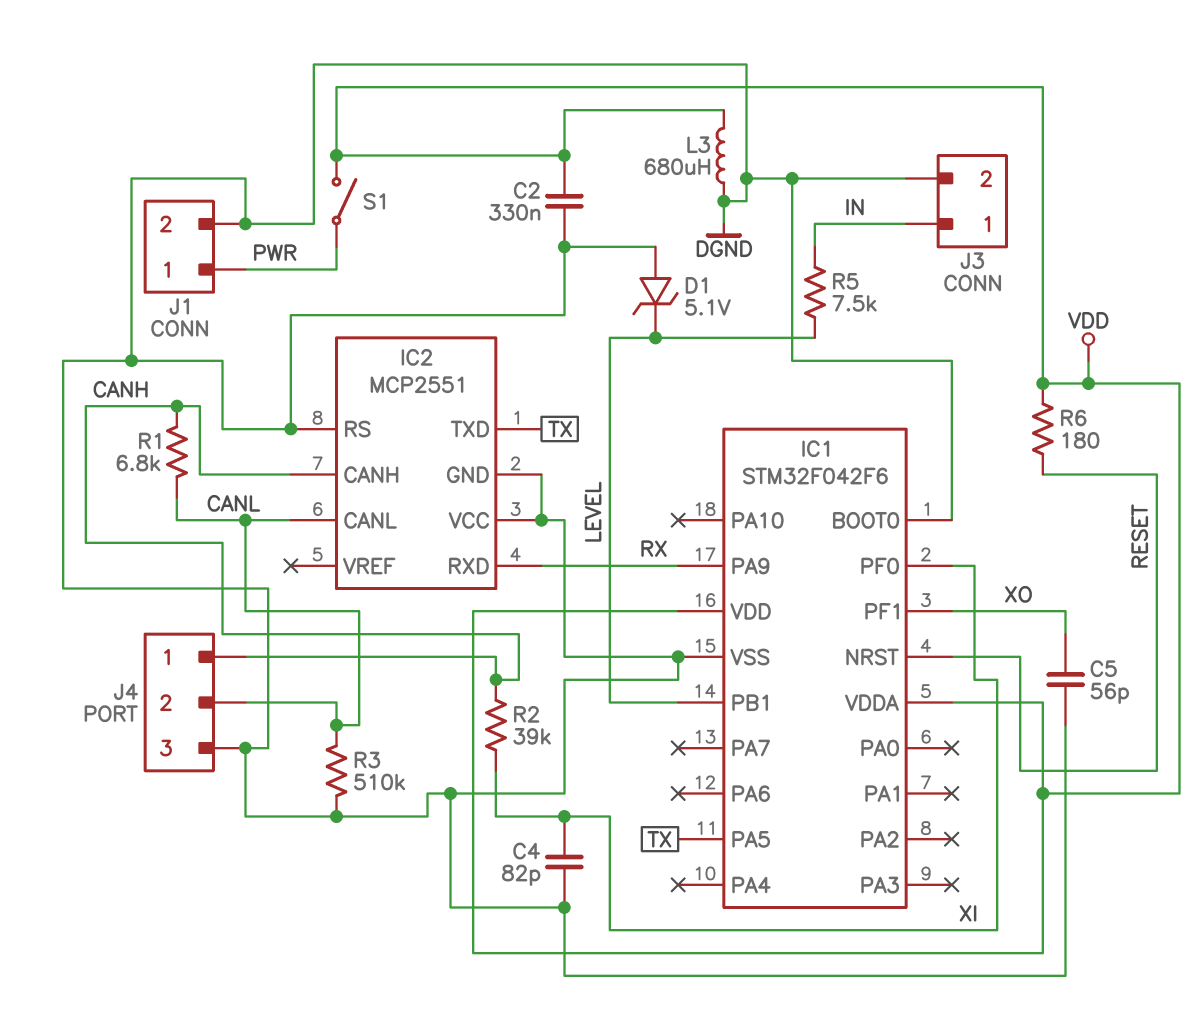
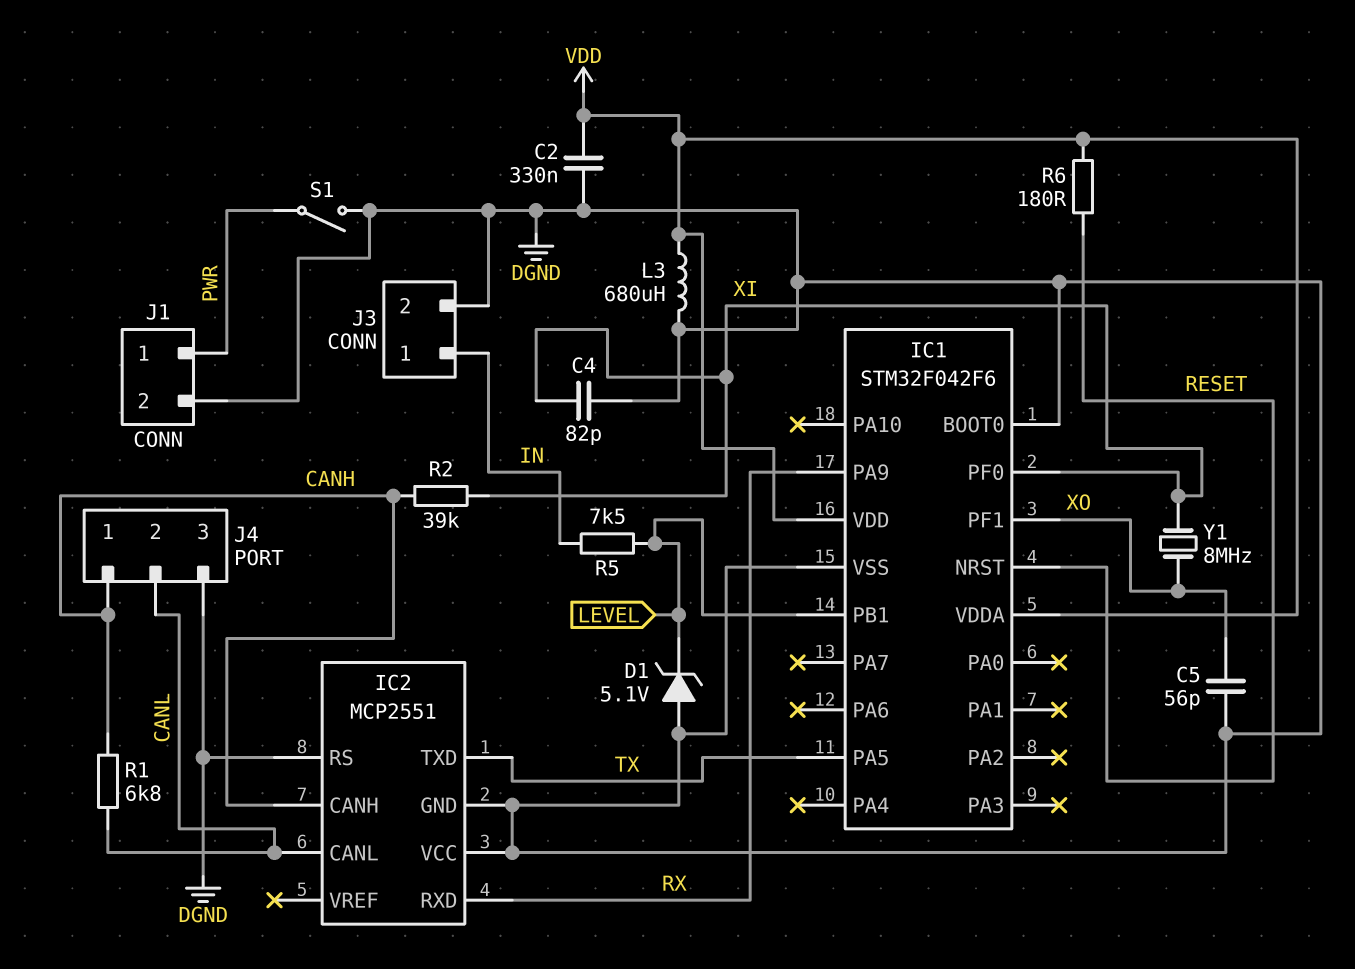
R3: 510k (CANL, DGND) -> none
S1: switch (PWR, VDD) -> switch (DGND, PWR)
Y1: none -> 8MHz (XI, XO)

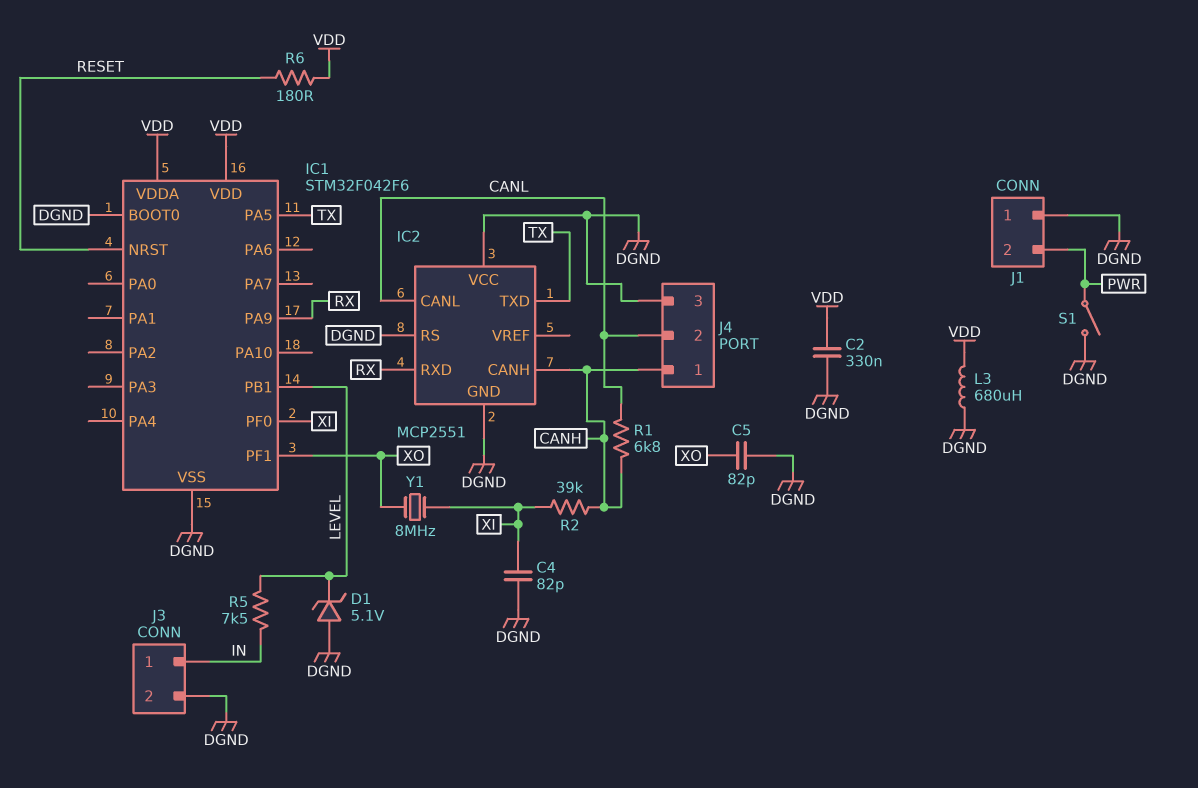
C5: 56pF (DGND, XO) -> 82pF (DGND, XO)
J1 pin 1: PWR -> DGND
J1 pin 2: DGND -> PWR

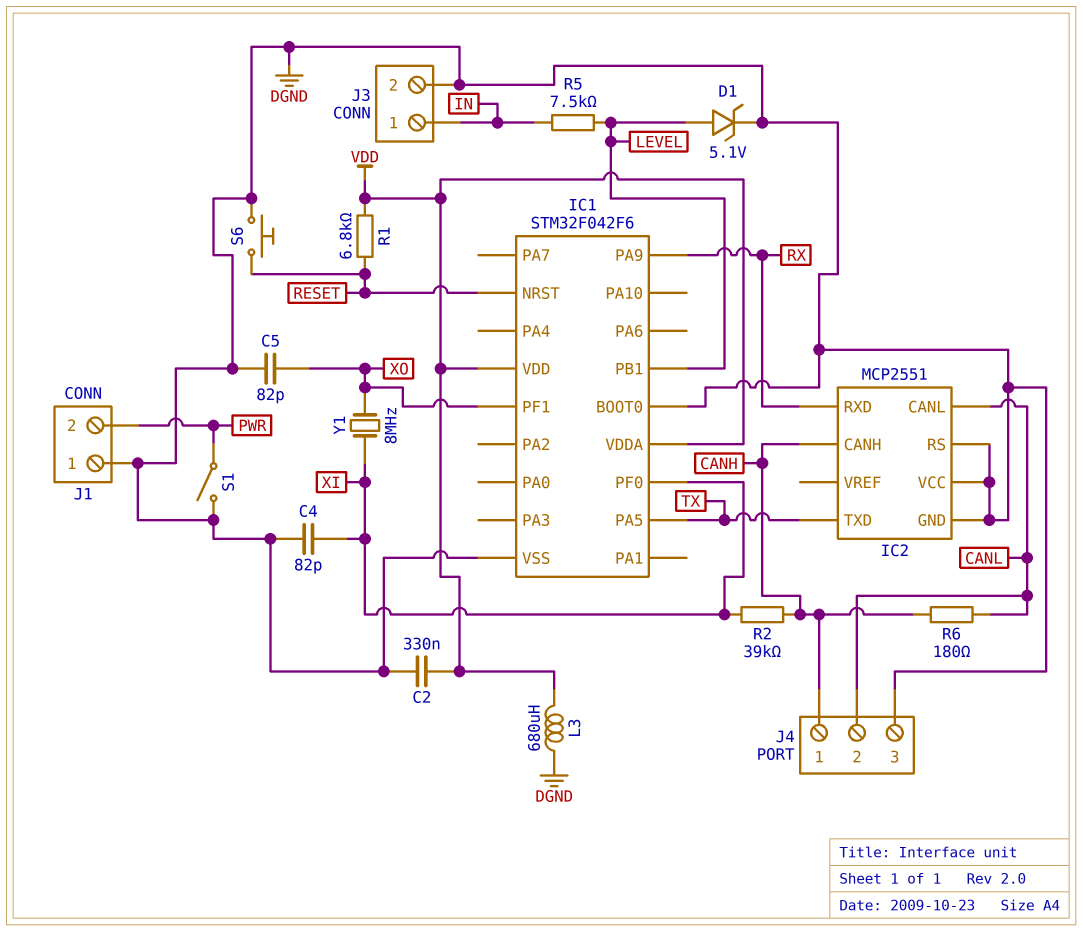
D1: zener 5.1V (A DGND, K LEVEL) -> zener 5.1V (A LEVEL, K DGND)
R1: 6.8k (CANH, CANL) -> 6.8k (RESET, VDD)
R6: 180 (RESET, VDD) -> 180 (CANH, CANL)
S6: none -> button (DGND, RESET)

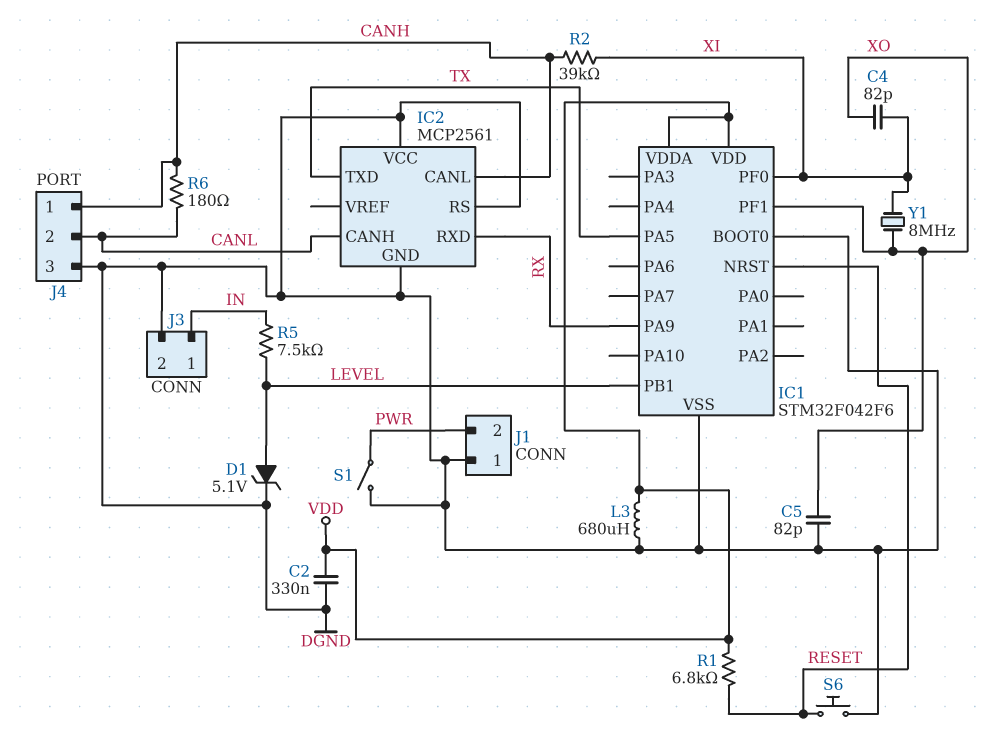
C4: 82pF (DGND, XI) -> 82pF (XI, XO)
IC2: MCP2551 -> MCP2561
IC2 pin CANH: CANH -> CANL
IC2 pin CANL: CANL -> CANH

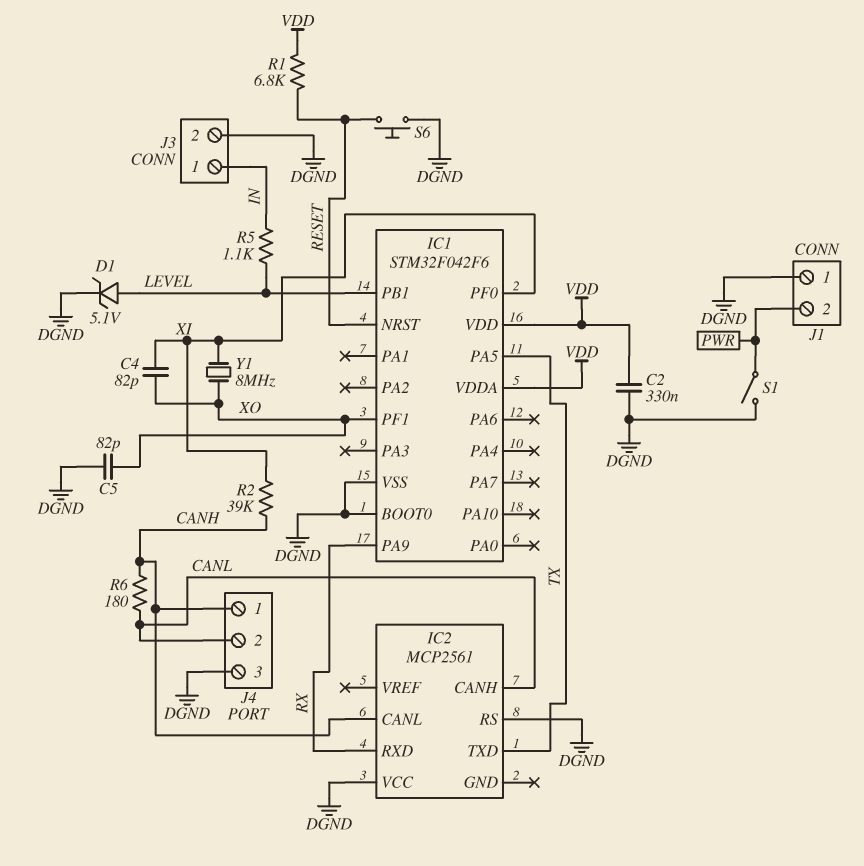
IC2 pin GND: DGND -> none
L3: 680uH (DGND, VDD) -> none
R5: 7.5k (IN, LEVEL) -> 1.1k (IN, LEVEL)

